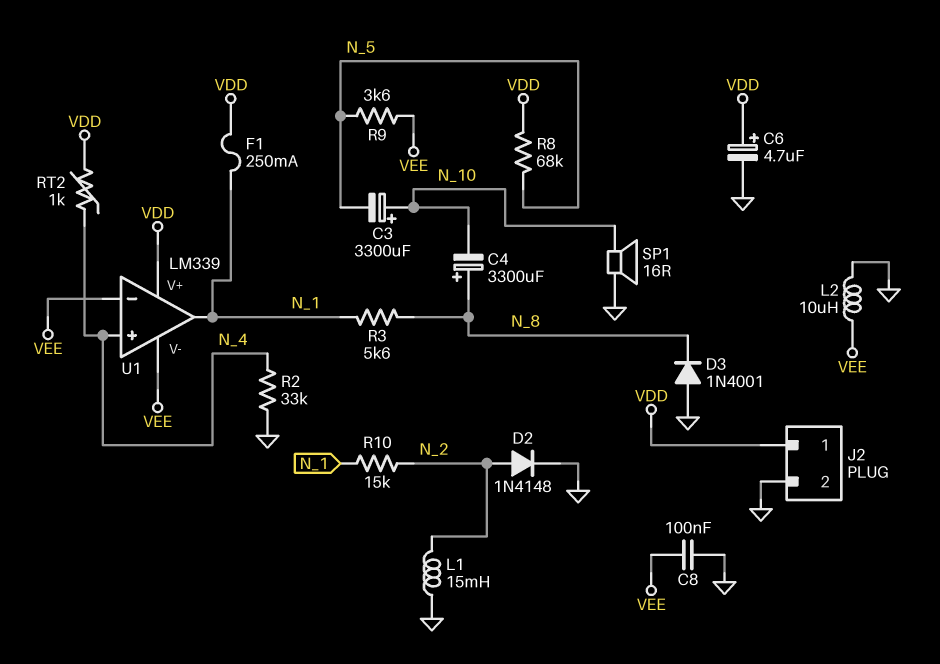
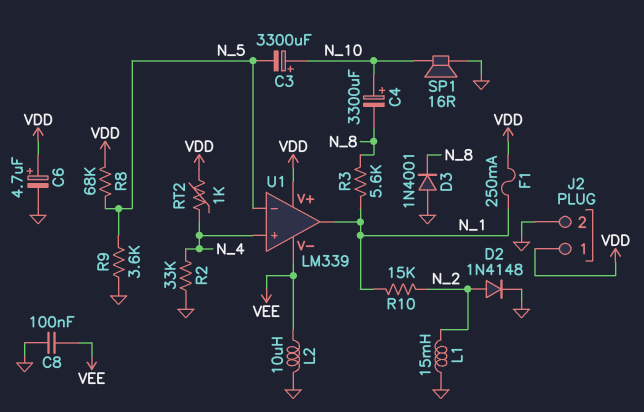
C4: 3300uF (plus N_8, minus N_10) -> 3300uF (plus N_10, minus N_8)
R9: 3.6k (N_5, VEE) -> 3.6k (GND, N_5)
U1 pin in-: VEE -> N_5

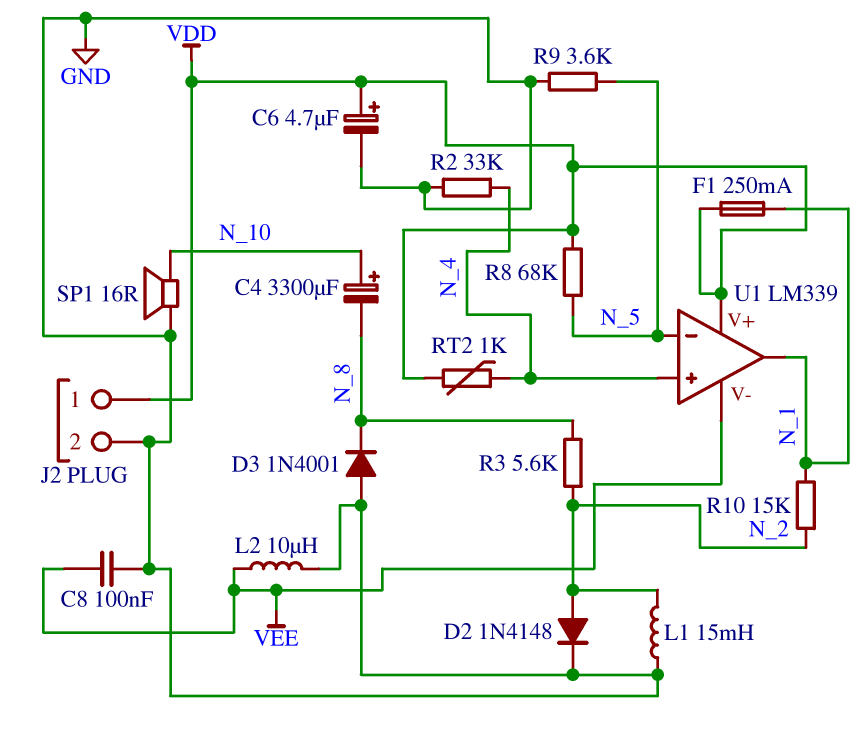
C3: 3300uF (plus N_10, minus N_5) -> none
R3: 5.6k (N_1, N_8) -> 5.6k (N_2, N_8)

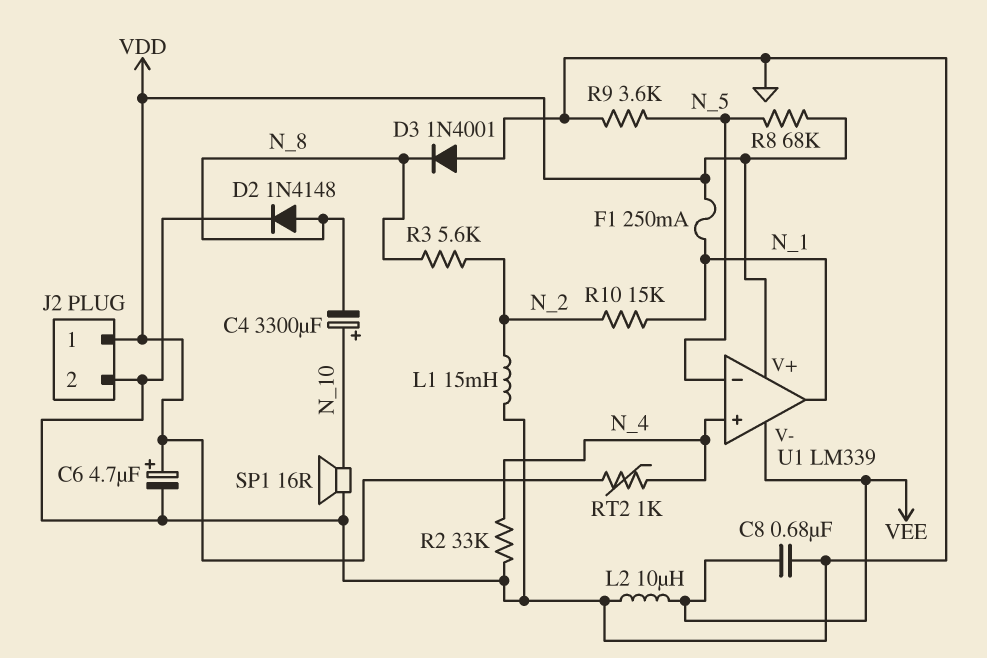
C8: 100nF (GND, VEE) -> 680nF (GND, VEE)
D2: diode 1N4148 (A N_2, K GND) -> diode 1N4148 (A N_8, K GND)

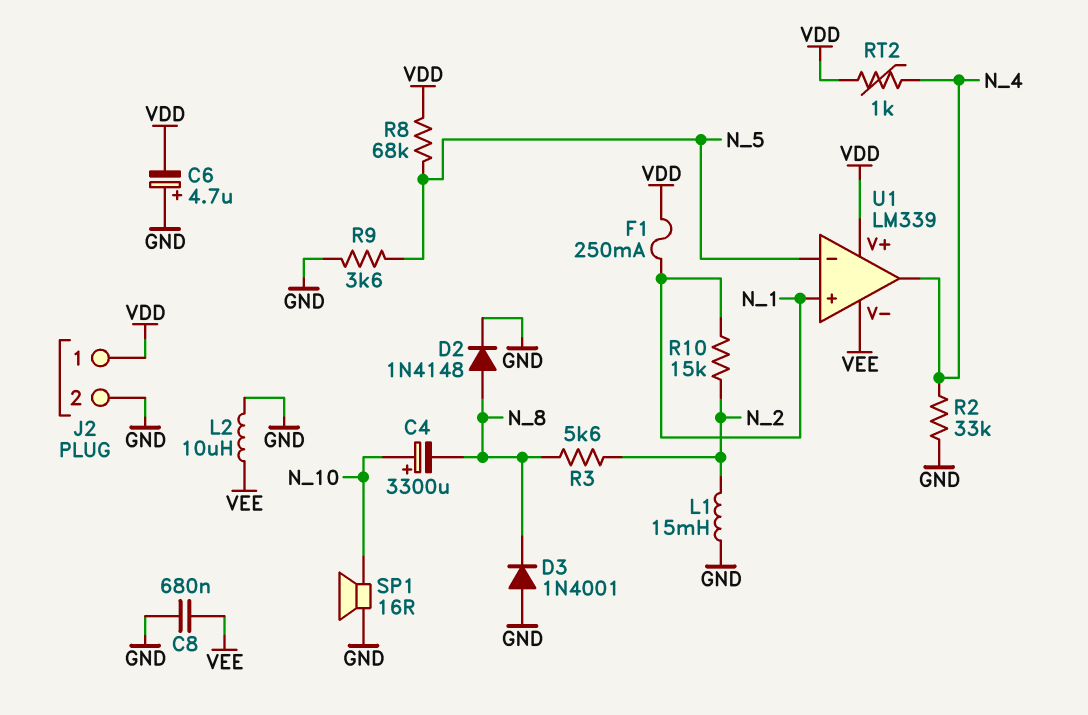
C6: 4.7uF (plus VDD, minus GND) -> 4.7uF (plus GND, minus VDD)
U1 pin in+: N_4 -> N_1
U1 pin out: N_1 -> N_4

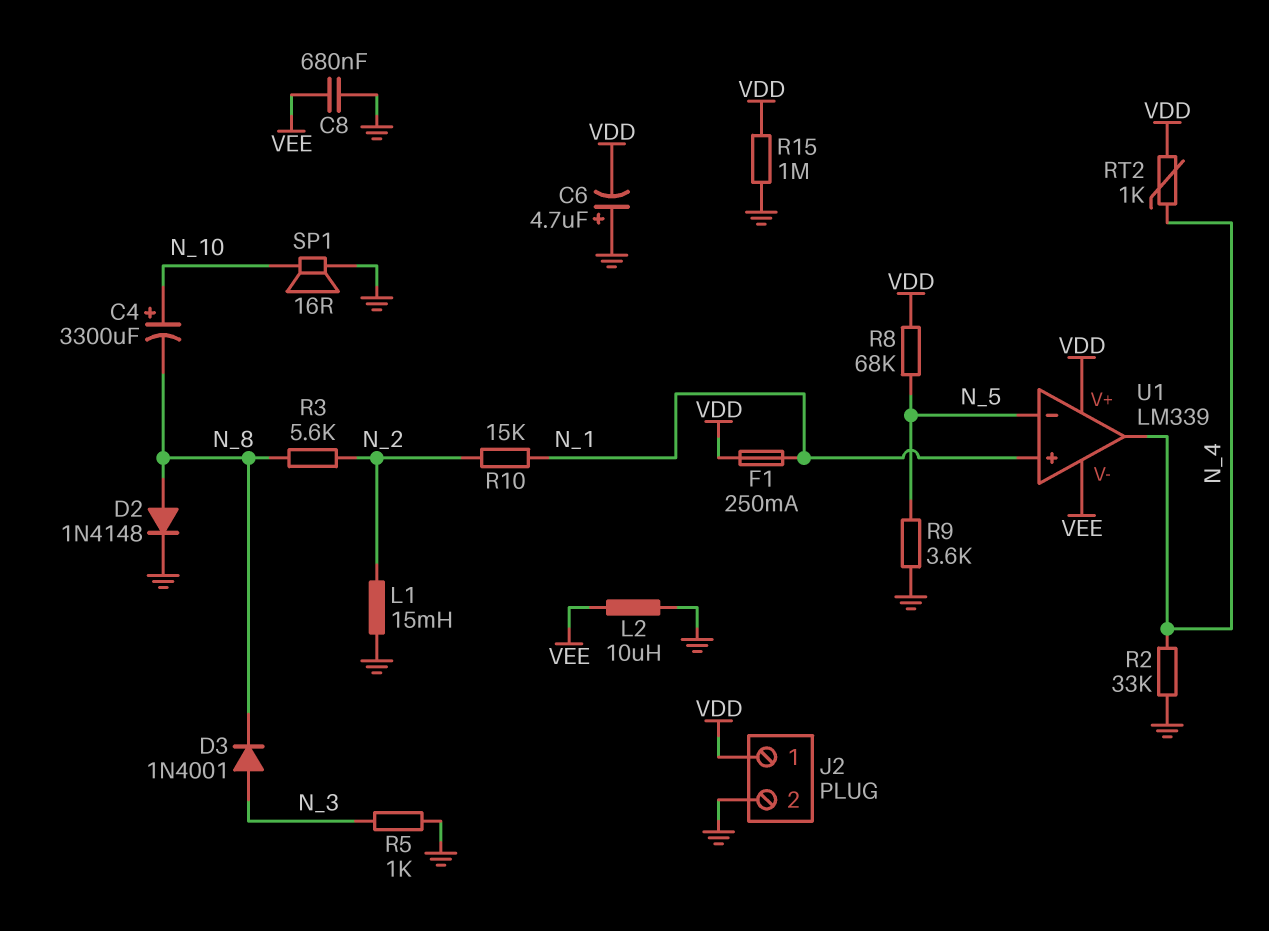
D3: diode 1N4001 (A GND, K N_8) -> diode 1N4001 (A N_3, K N_8)
R5: none -> 1k (GND, N_3)
R15: none -> 1M (GND, VDD)

